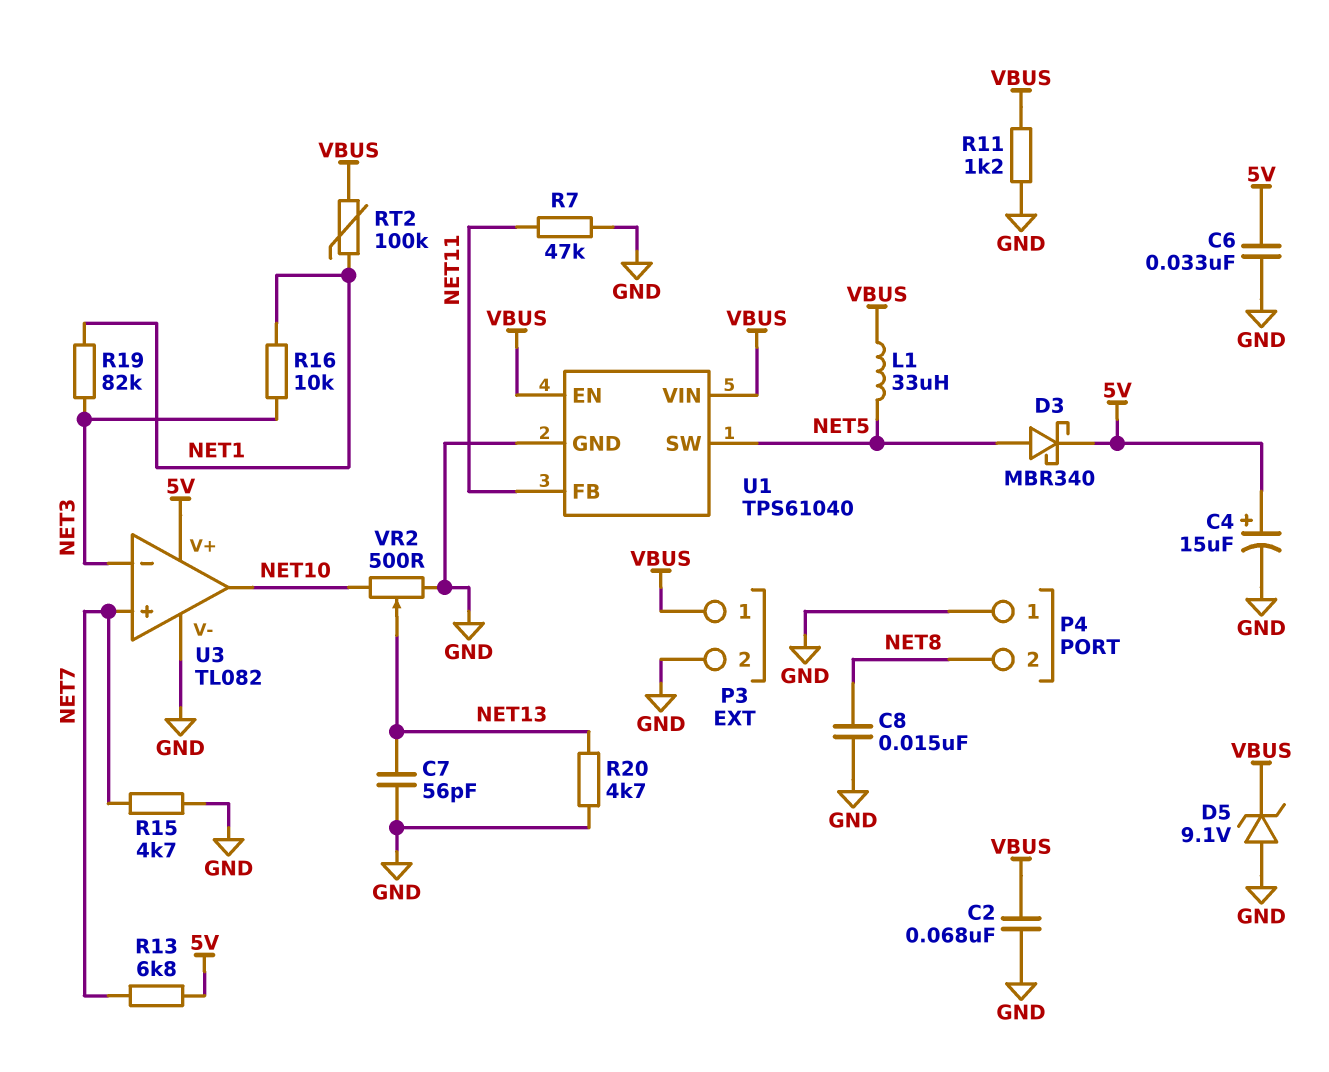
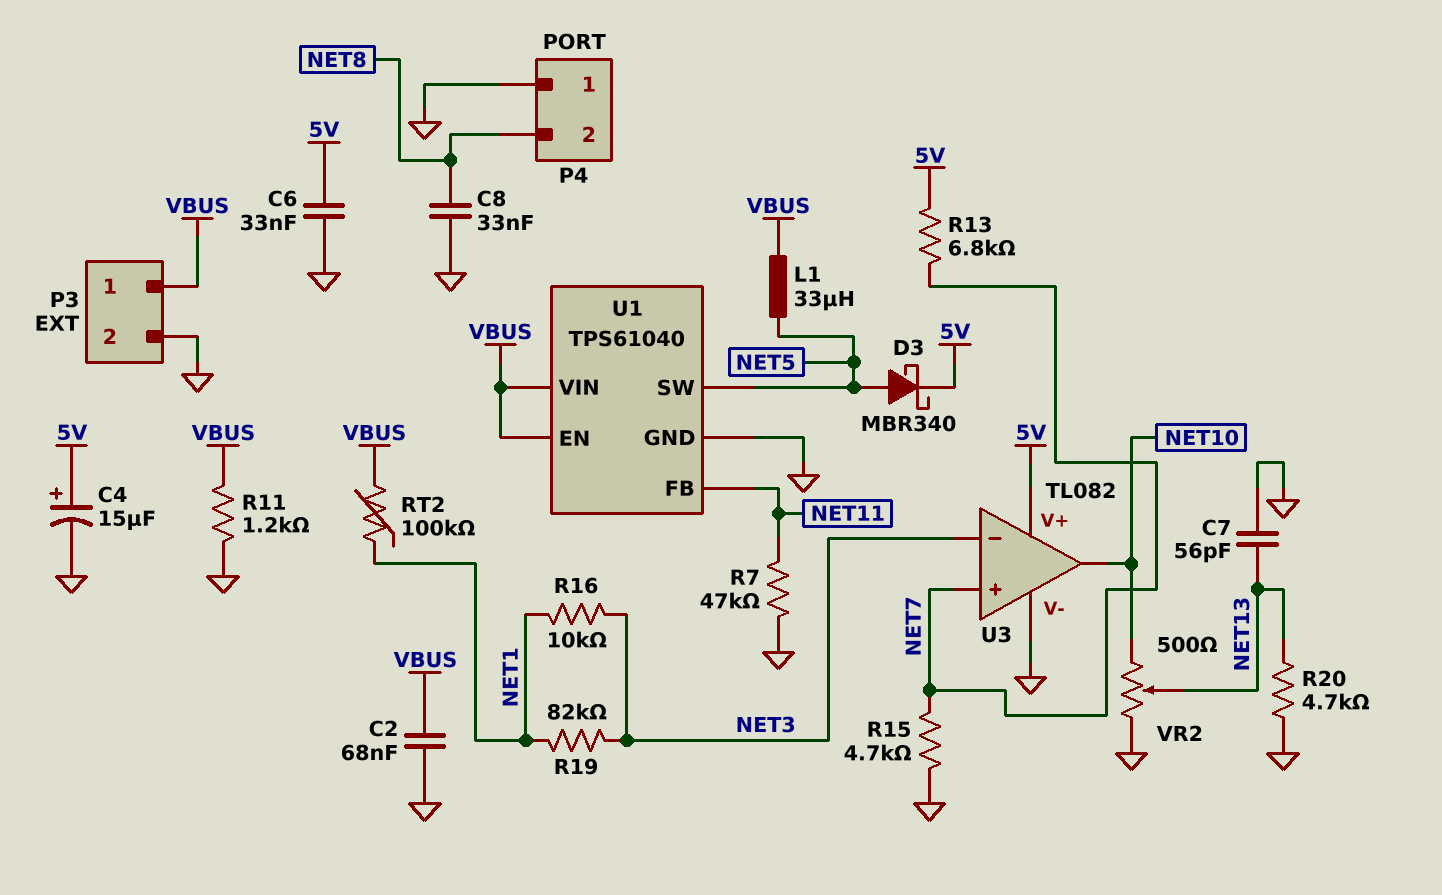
C8: 15nF (GND, NET8) -> 33nF (GND, NET8)
D5: zener 9.1V (A GND, K VBUS) -> none

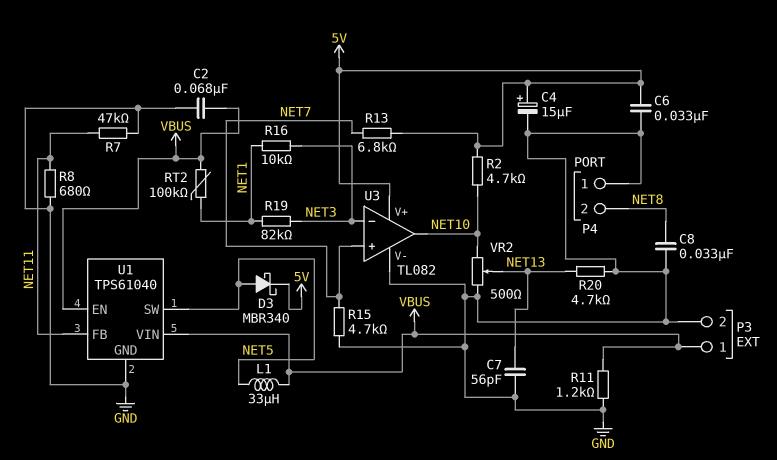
R2: none -> 4.7k (5V, NET10)
R8: none -> 680 (GND, NET11)

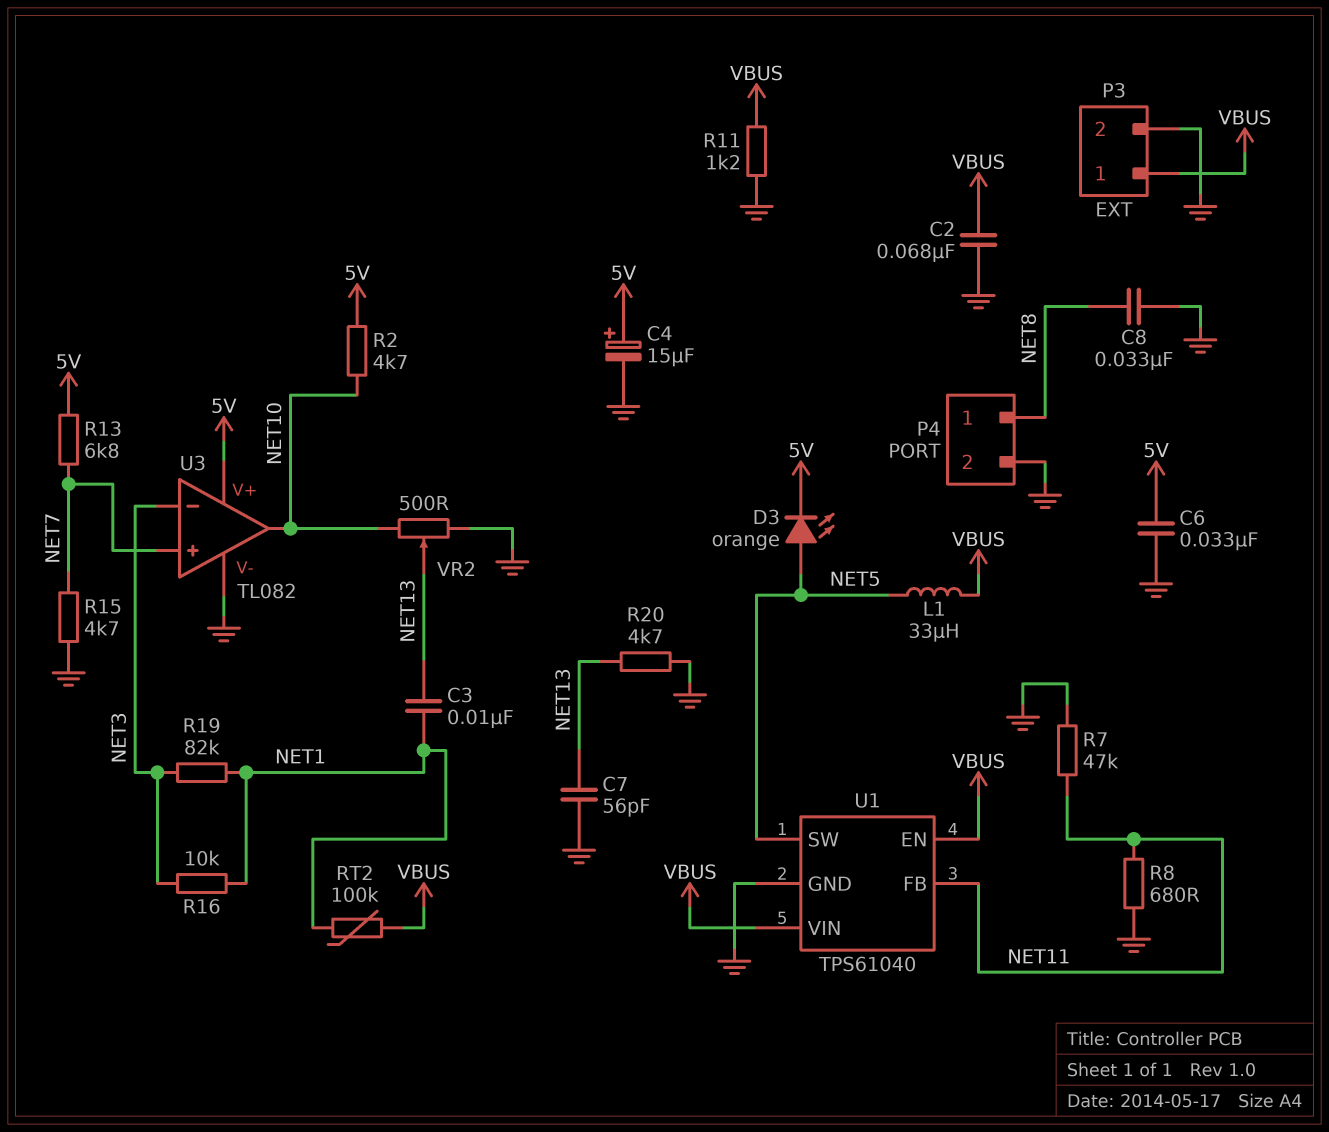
C3: none -> 10nF (NET1, NET13)
D3: schottky MBR340 (A NET5, K 5V) -> LED orange (A NET5, K 5V)
P4 pin 1: GND -> NET8
P4 pin 2: NET8 -> GND

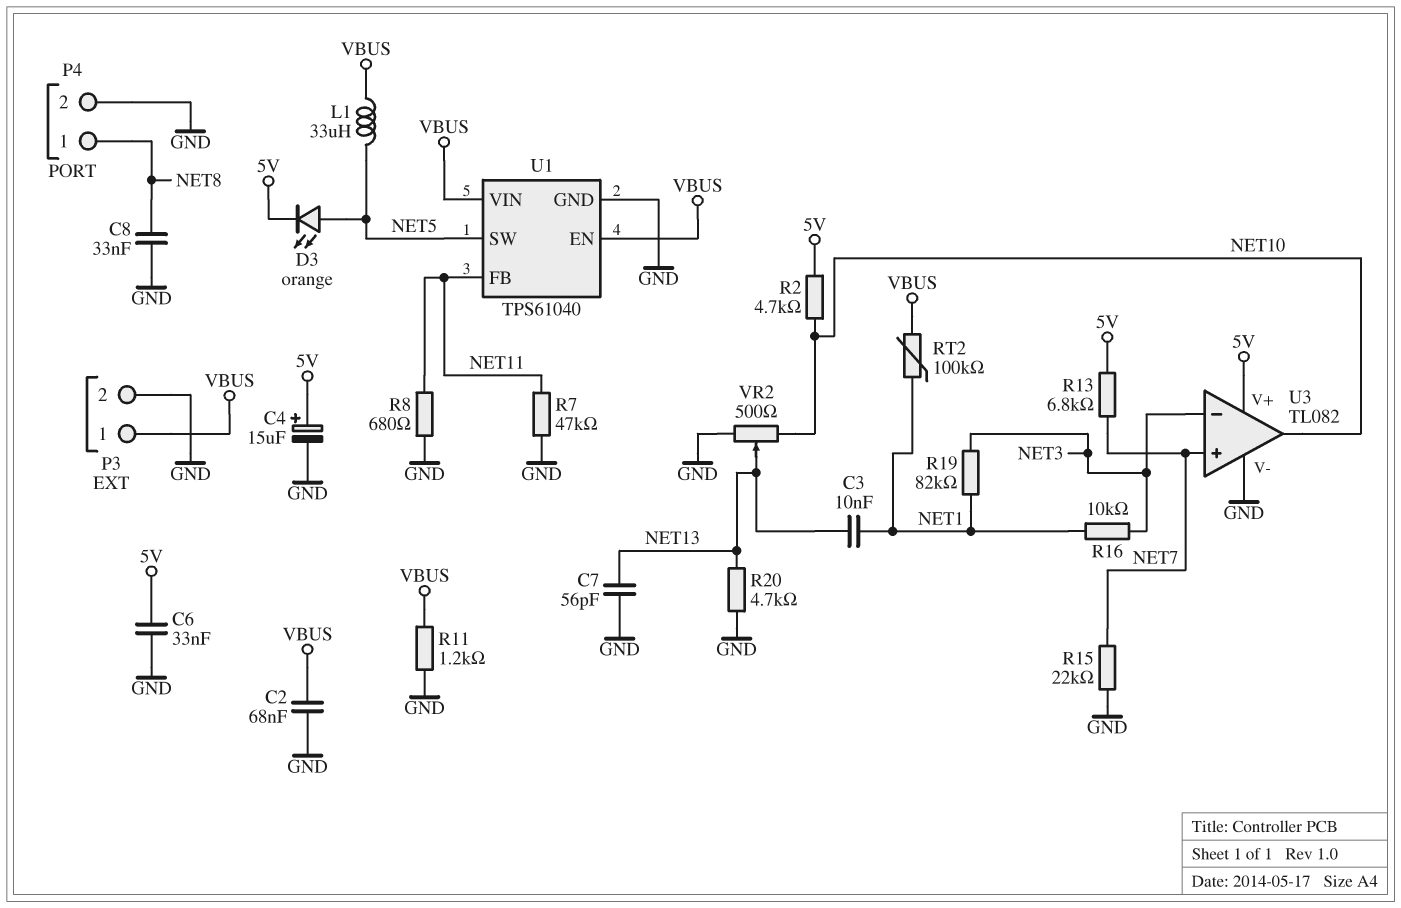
R15: 4.7k (GND, NET7) -> 22k (GND, NET7)

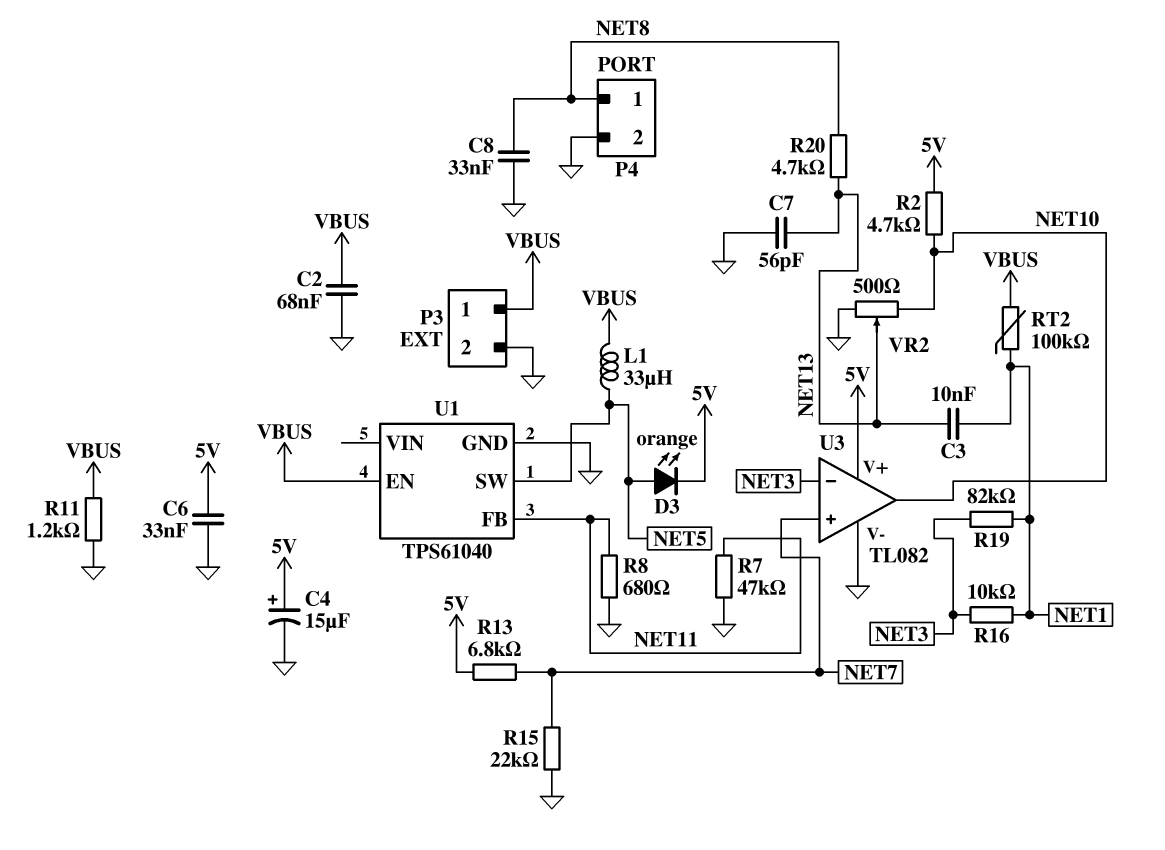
R20: 4.7k (GND, NET13) -> 4.7k (NET8, NET13)
U1 pin VIN: VBUS -> none

